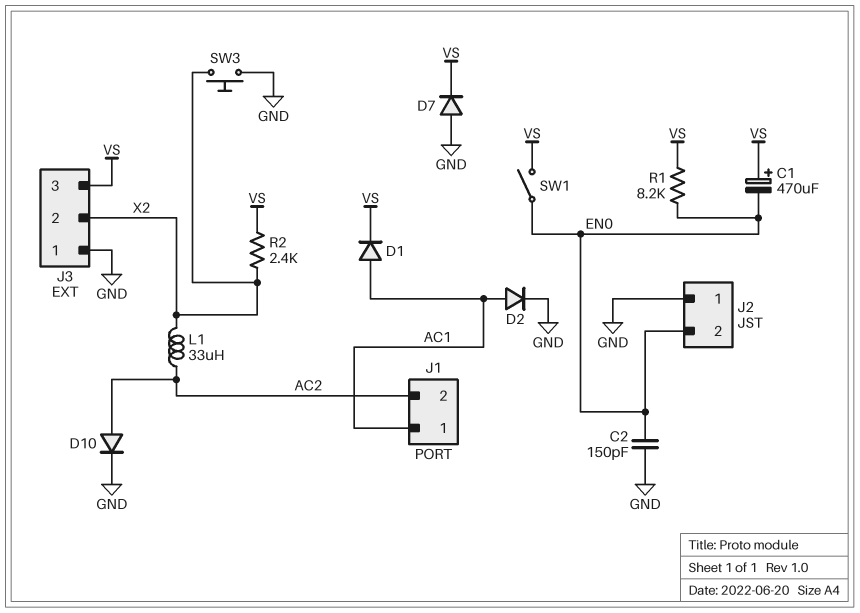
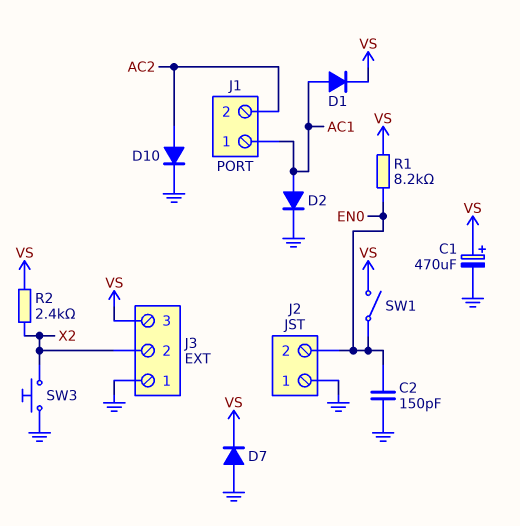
C1: 470uF (plus VS, minus EN0) -> 470uF (plus VS, minus GND)
L1: 33uH (AC2, X2) -> none

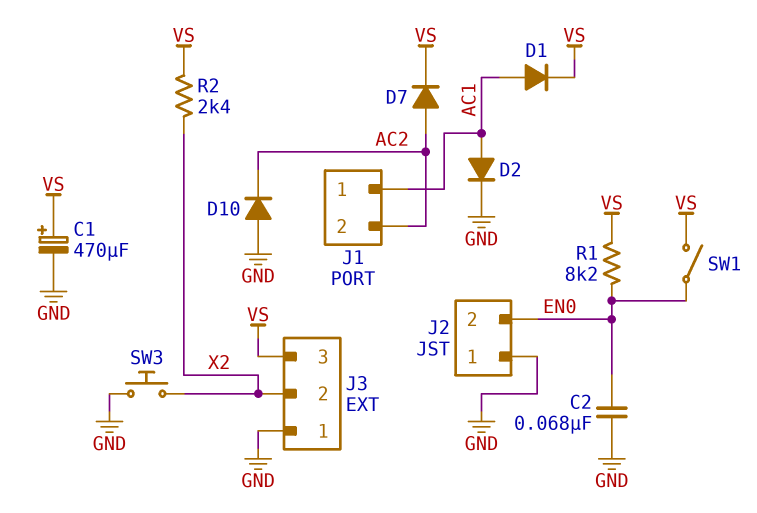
C2: 150pF (EN0, GND) -> 68nF (EN0, GND)
D7: diode (A GND, K VS) -> diode (A AC2, K VS)
D10: diode (A AC2, K GND) -> diode (A GND, K AC2)

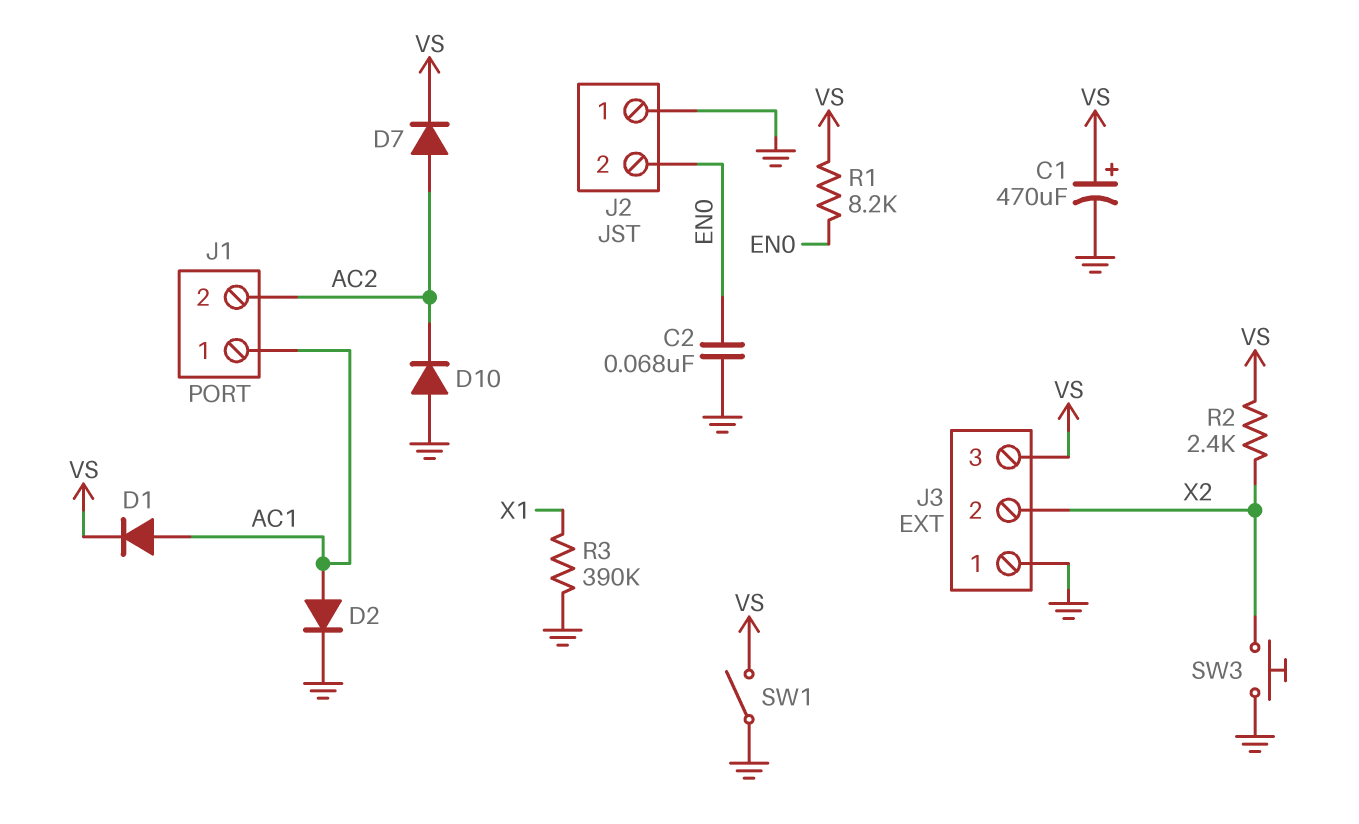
R3: none -> 390k (GND, X1)
SW1: switch (EN0, VS) -> switch (GND, VS)

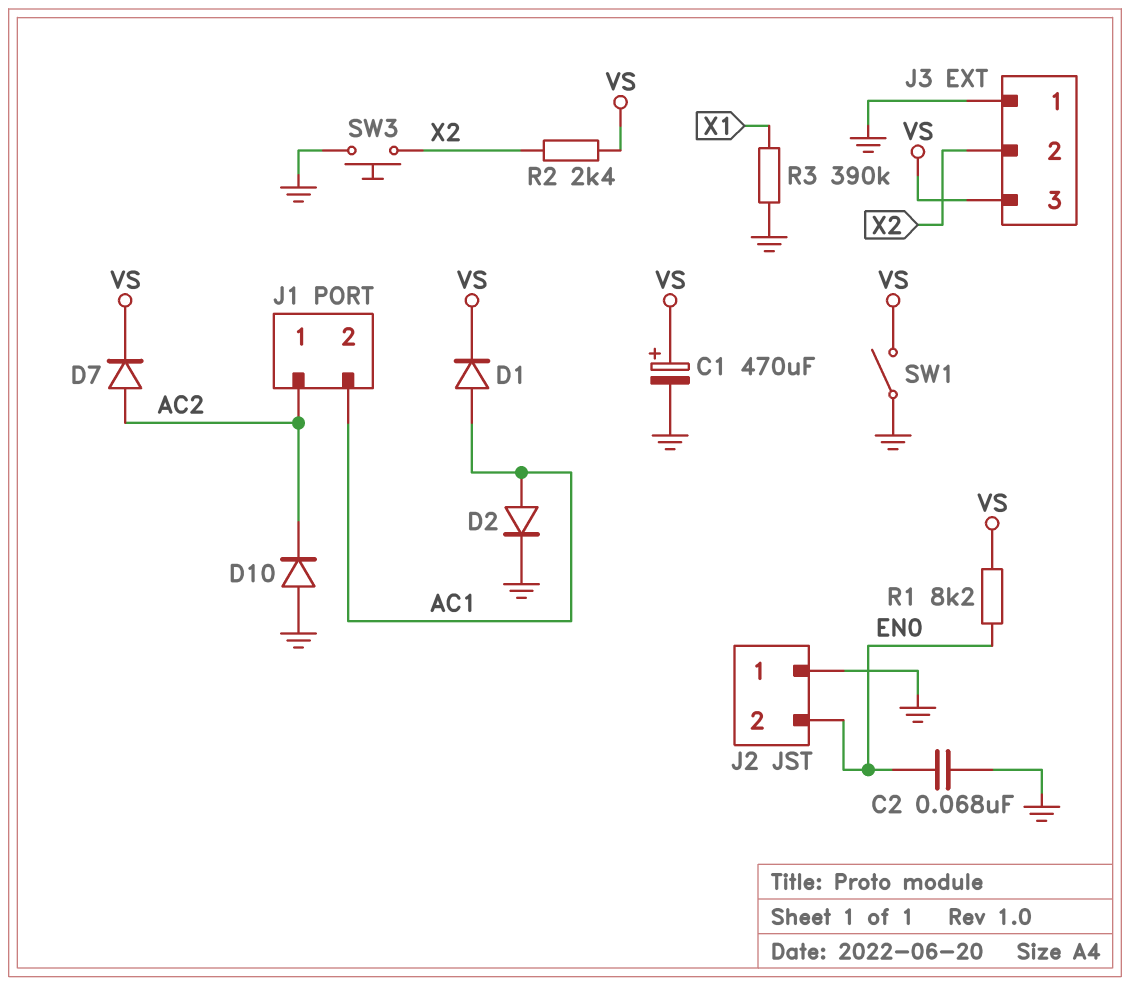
J1 pin 1: AC1 -> AC2
J1 pin 2: AC2 -> AC1

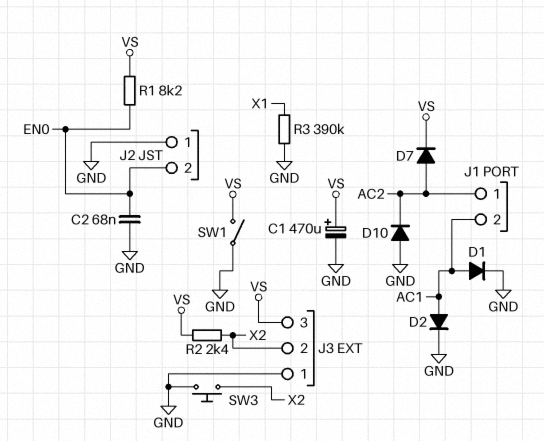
D1: diode (A AC1, K VS) -> diode (A AC1, K GND)

